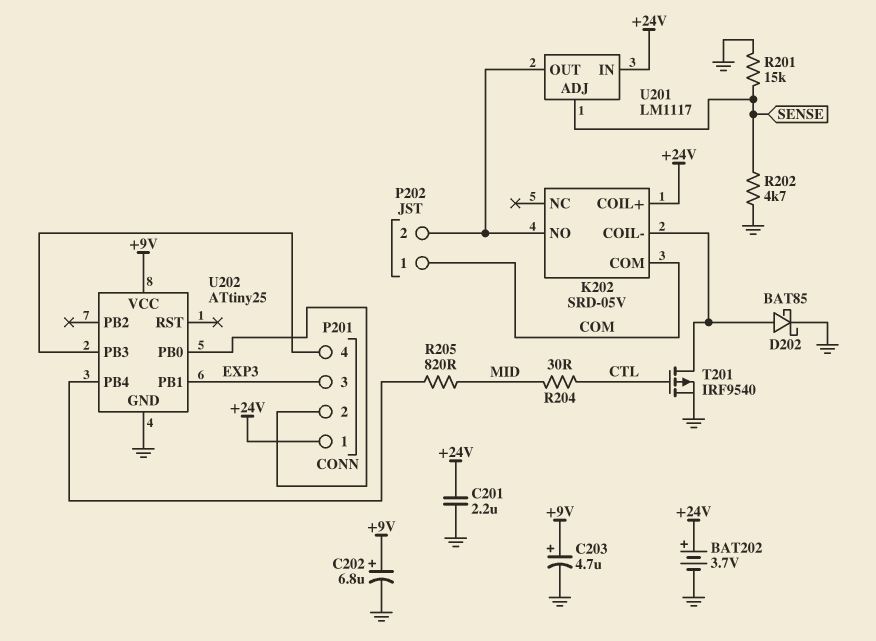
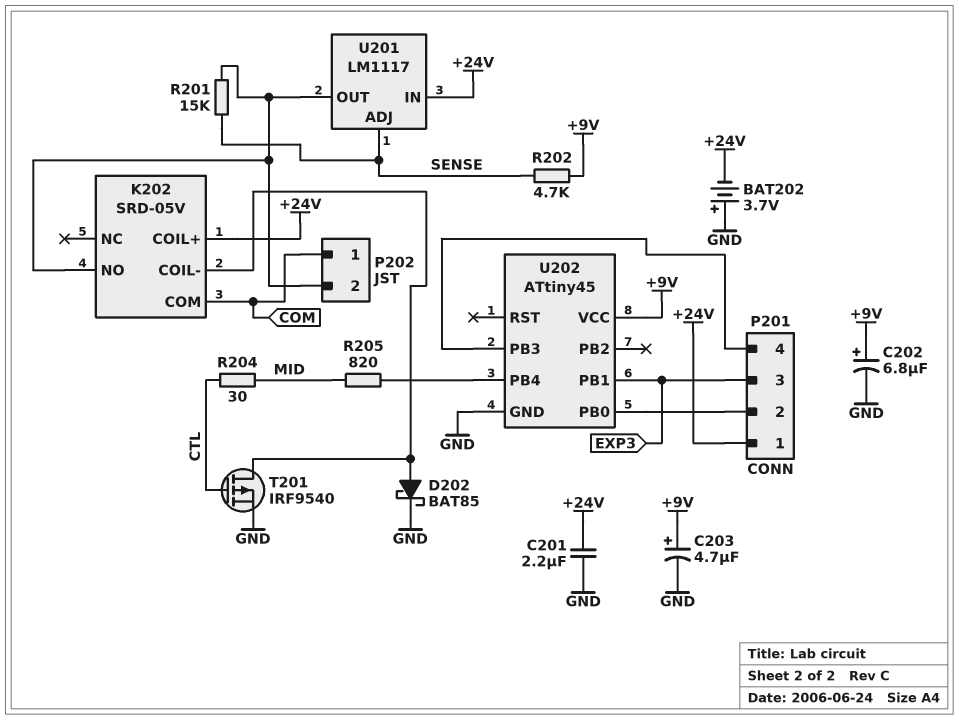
BAT202: 3.7V (plus +24V, minus GND) -> 3.7V (plus GND, minus +24V)
R201: 15k (GND, SENSE) -> 15k (K202/NO, SENSE)
R202: 4.7k (GND, SENSE) -> 4.7k (+9V, SENSE)
U202: ATtiny25 -> ATtiny45

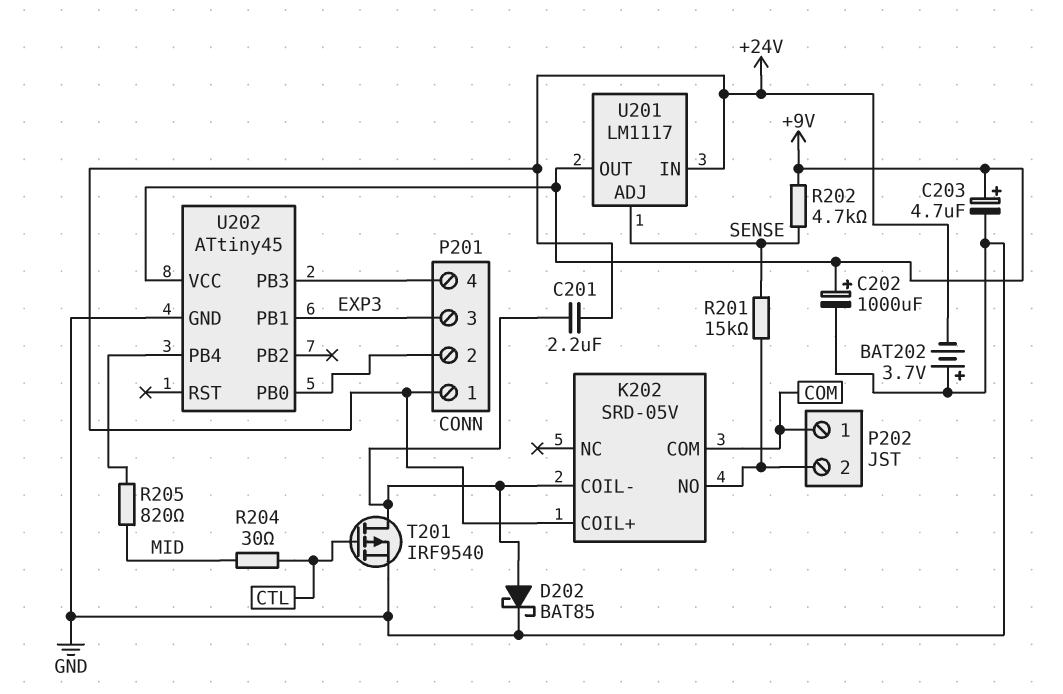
C201: 2.2uF (+24V, GND) -> 2.2uF (+24V, K202/COIL-)
C202: 6.8uF (plus +9V, minus GND) -> 1000uF (plus +9V, minus GND)
U201 pin OUT: K202/NO -> +9V

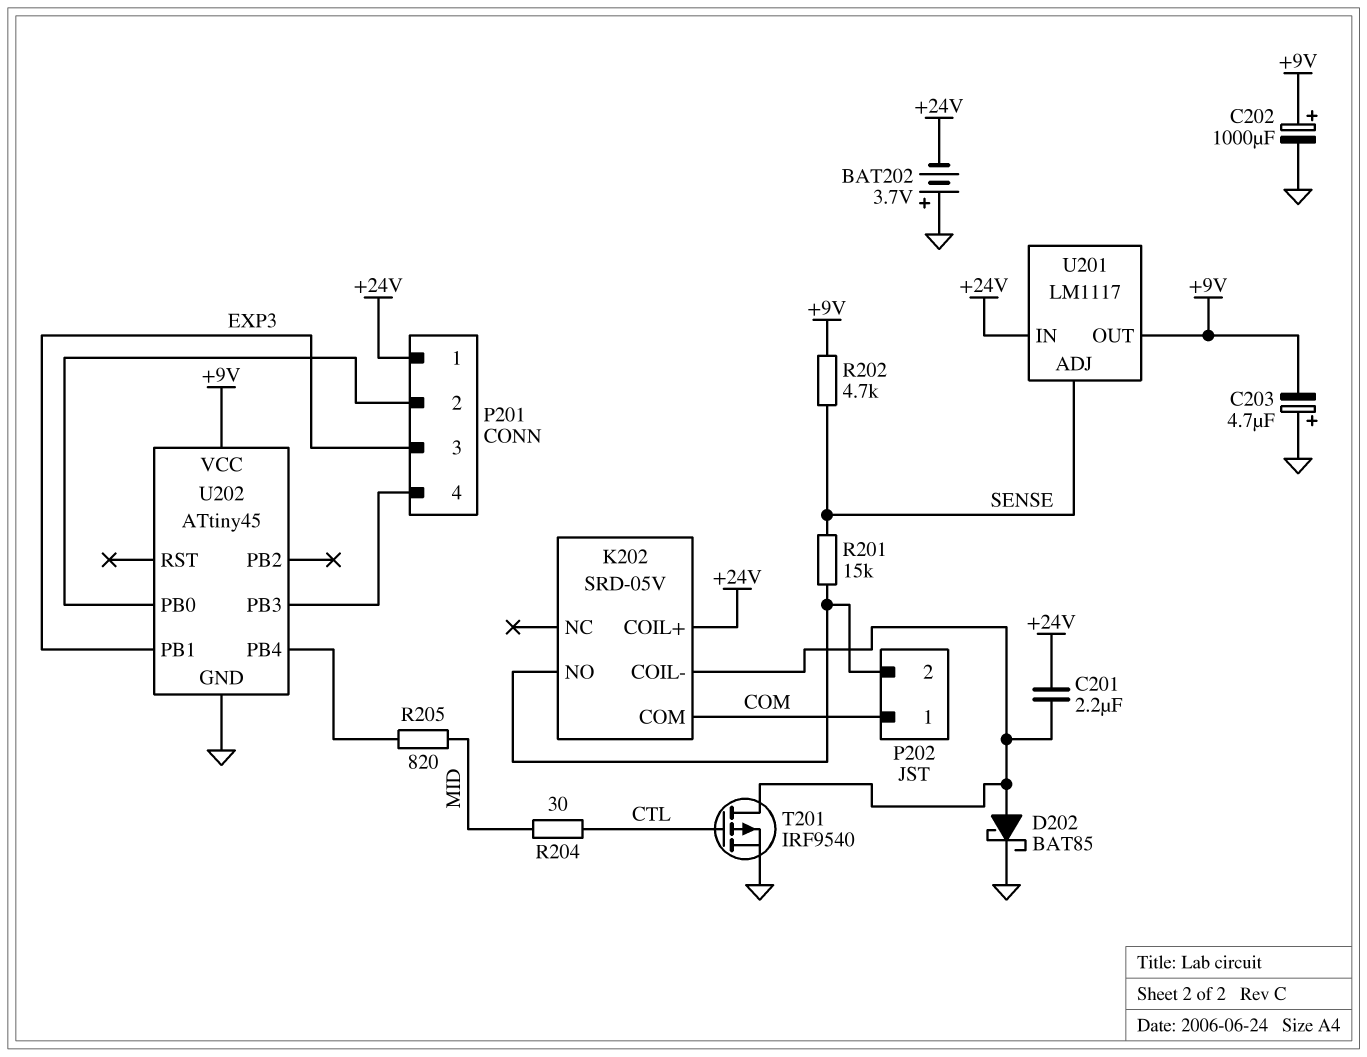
C203: 4.7uF (plus +9V, minus GND) -> 4.7uF (plus GND, minus +9V)

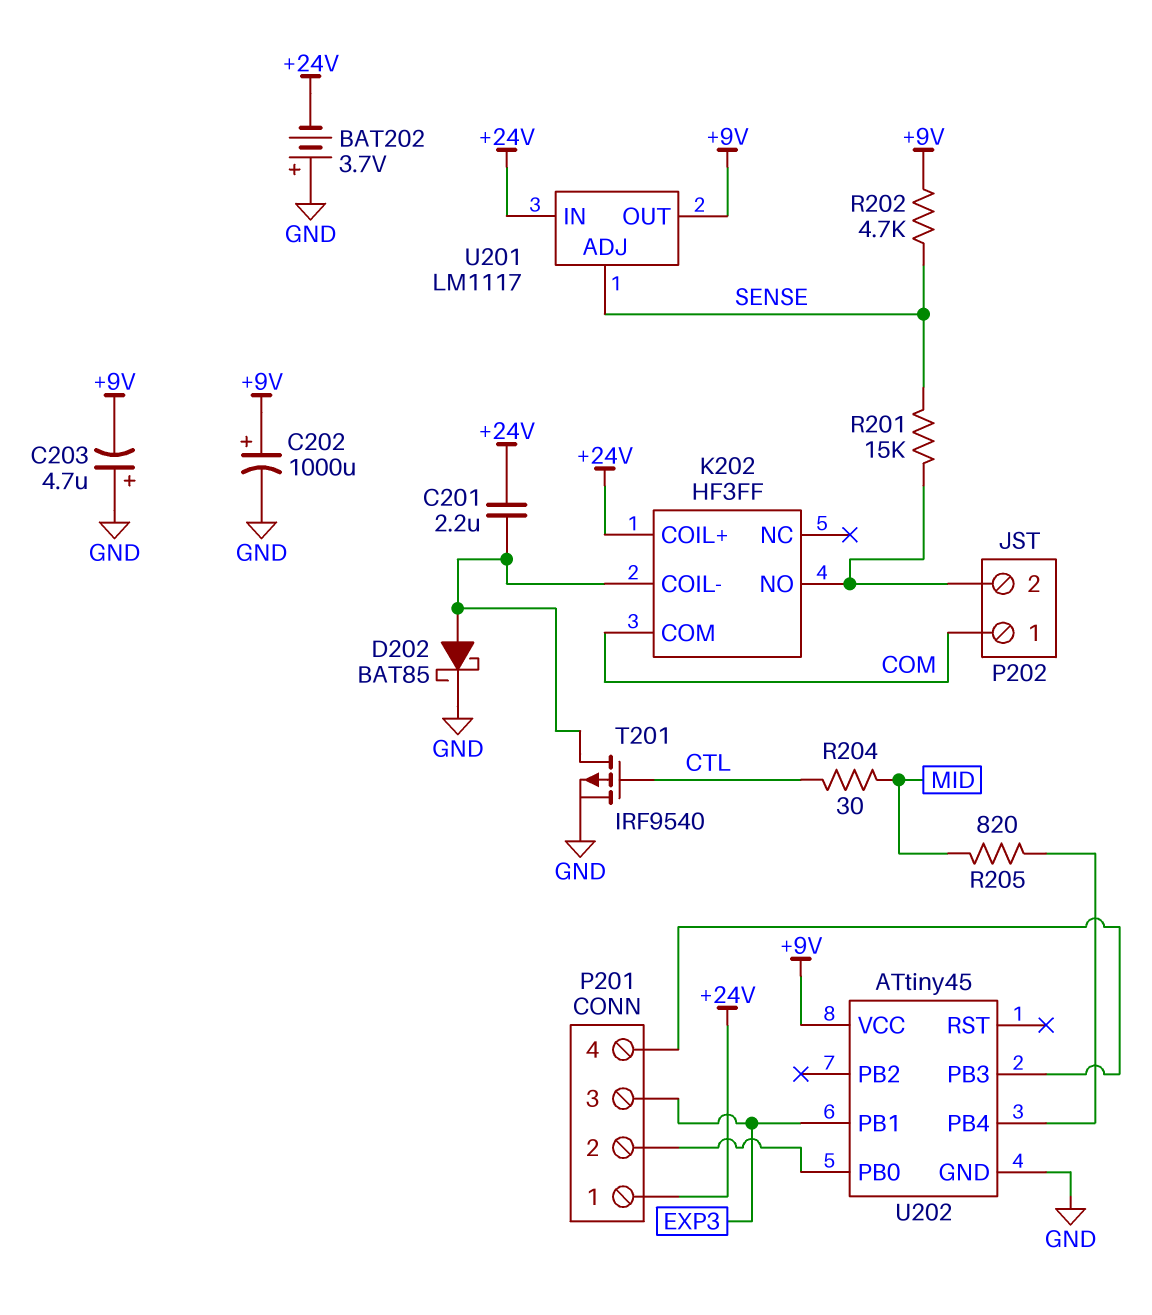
K202: SRD-05V -> HF3FF

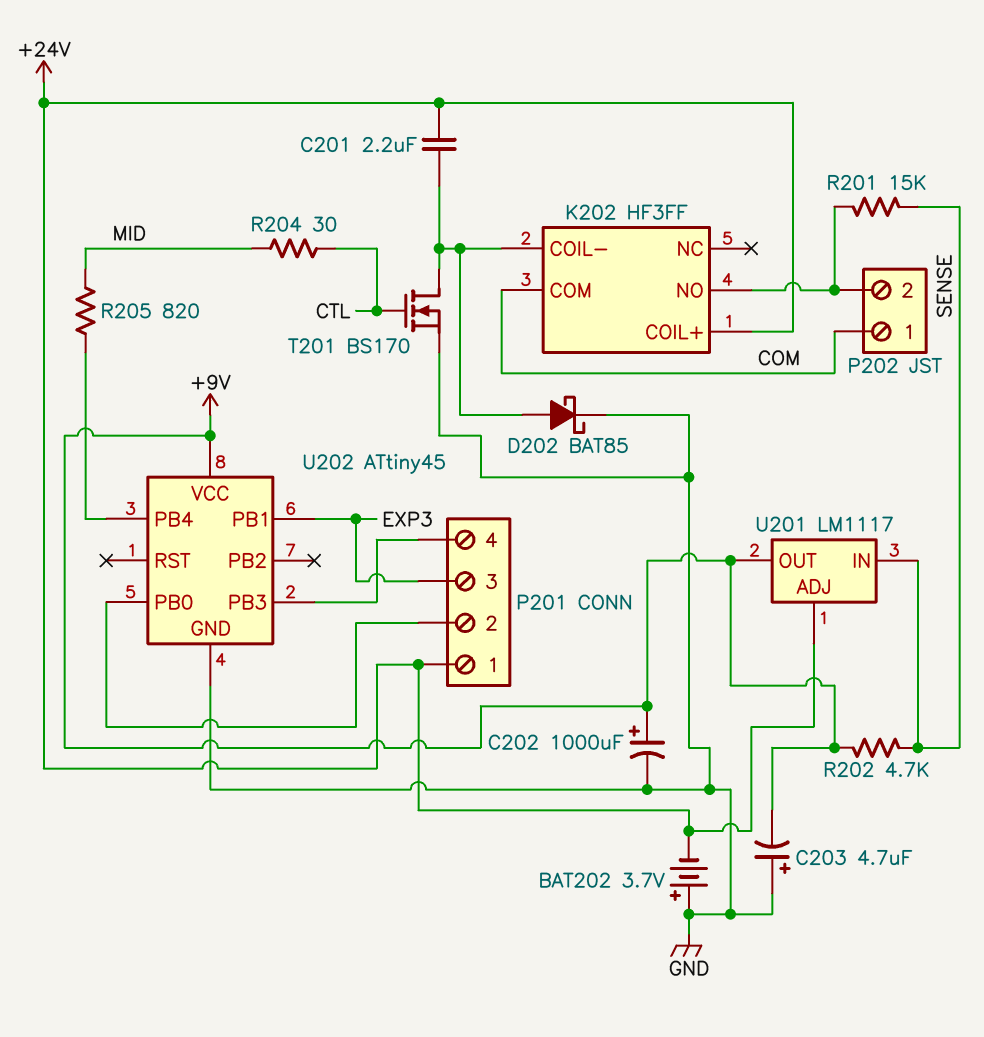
T201: PMOS IRF9540 (G CTL, D K202/COIL-, S GND) -> NMOS BS170 (G CTL, D K202/COIL-, S GND)
U201 pin ADJ: SENSE -> +24V
U201 pin IN: +24V -> SENSE

